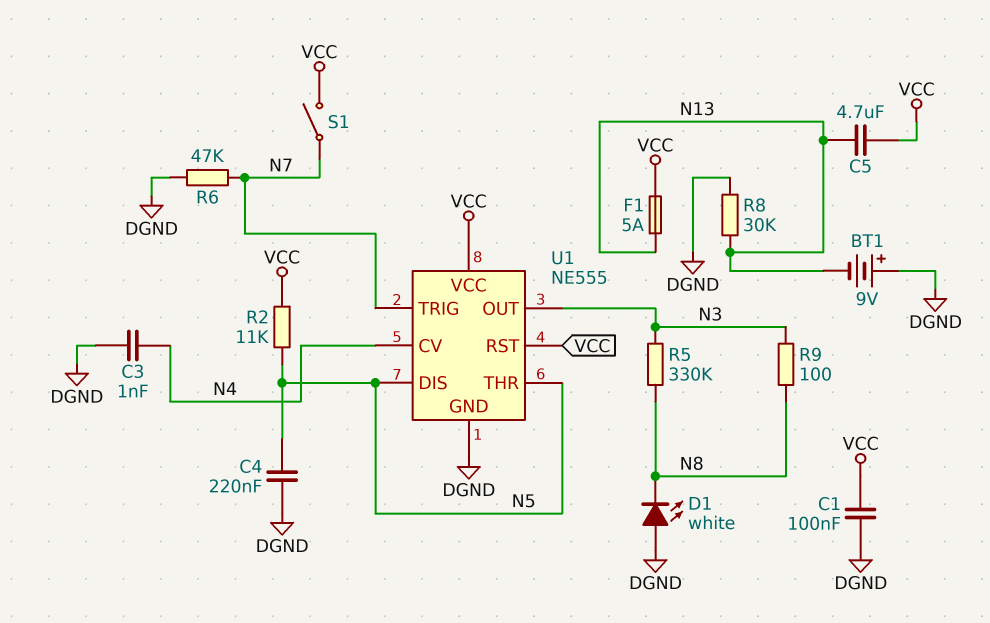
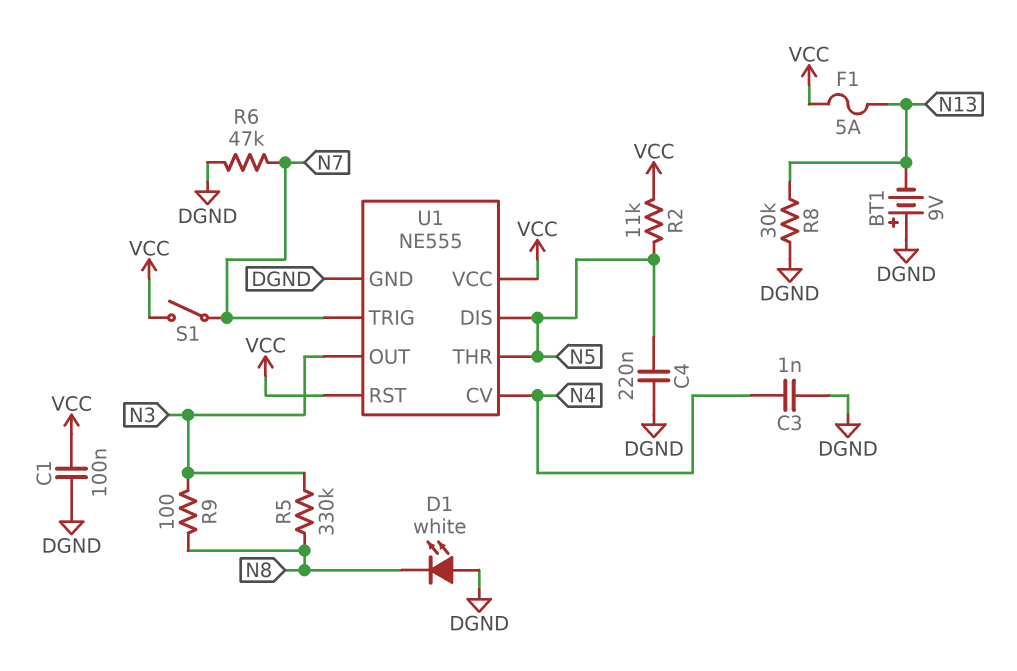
C5: 4.7uF (N13, VCC) -> none

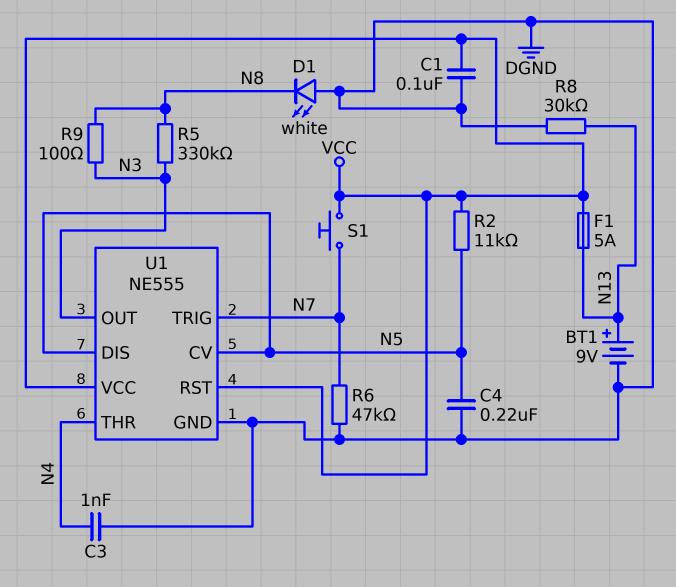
BT1: 9V (plus DGND, minus N13) -> 9V (plus N13, minus DGND)
S1: switch (N7, VCC) -> button (N7, VCC)
U1 pin CV: N4 -> N5
U1 pin THR: N5 -> N4

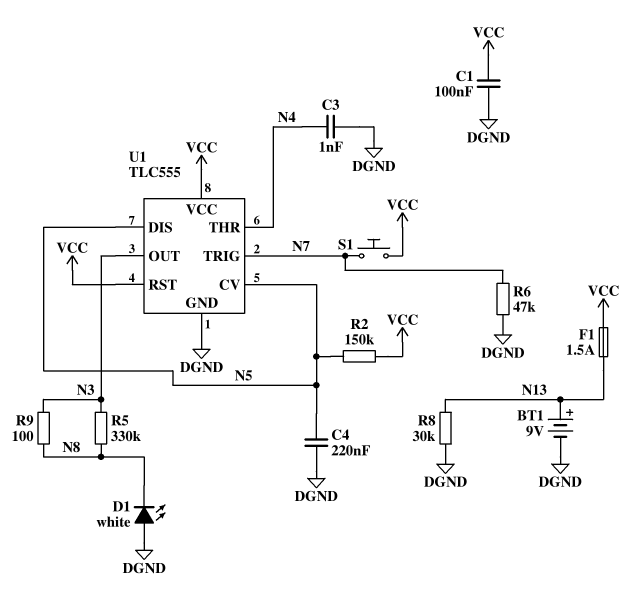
F1: 5A (N13, VCC) -> 1.5A (N13, VCC)
R2: 11k (N5, VCC) -> 150k (N5, VCC)
U1: NE555 -> TLC555

